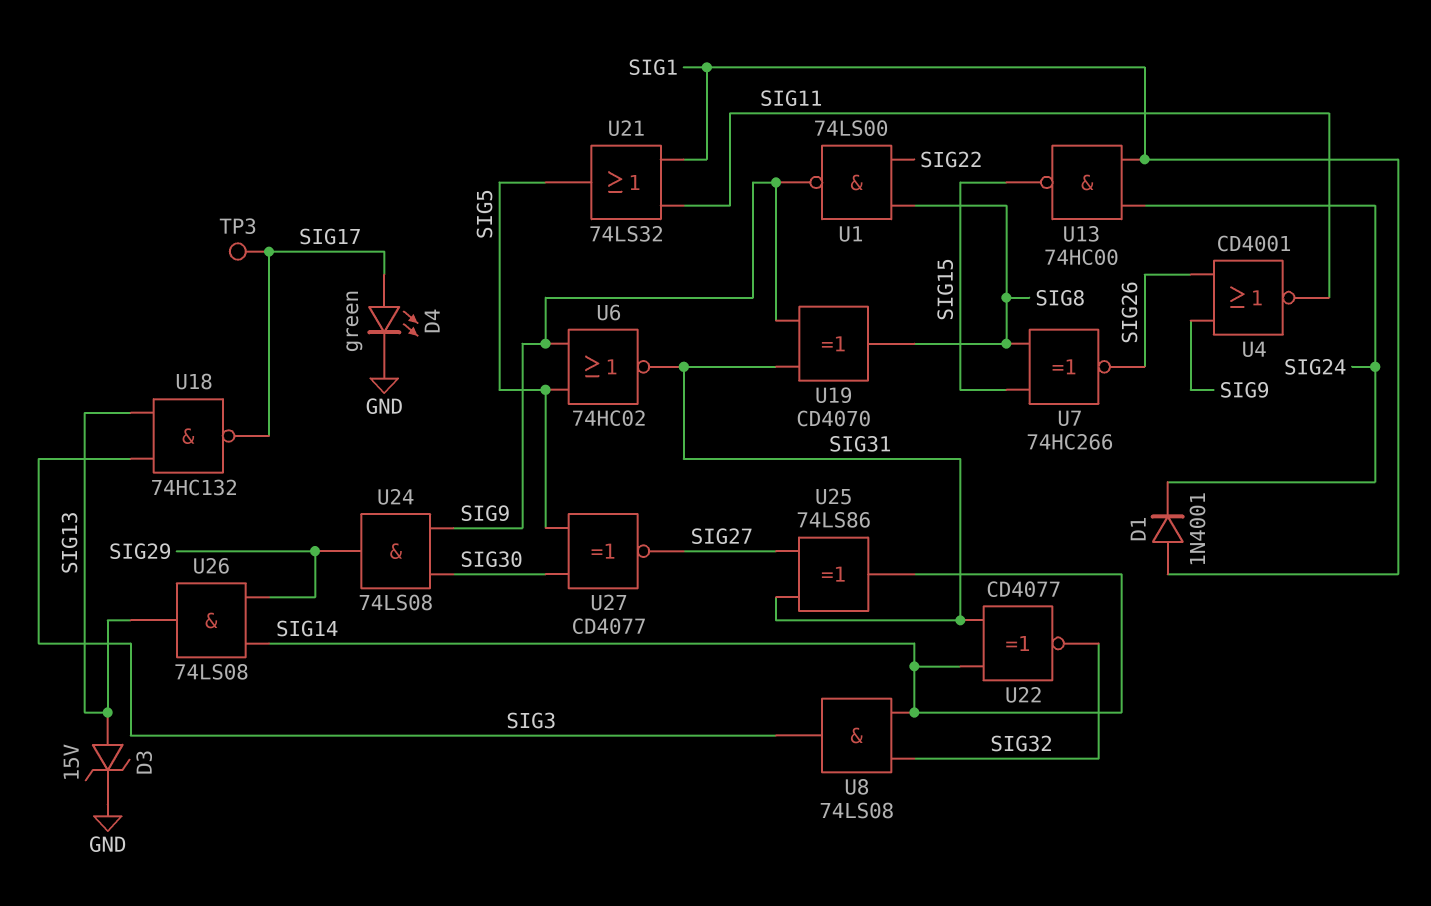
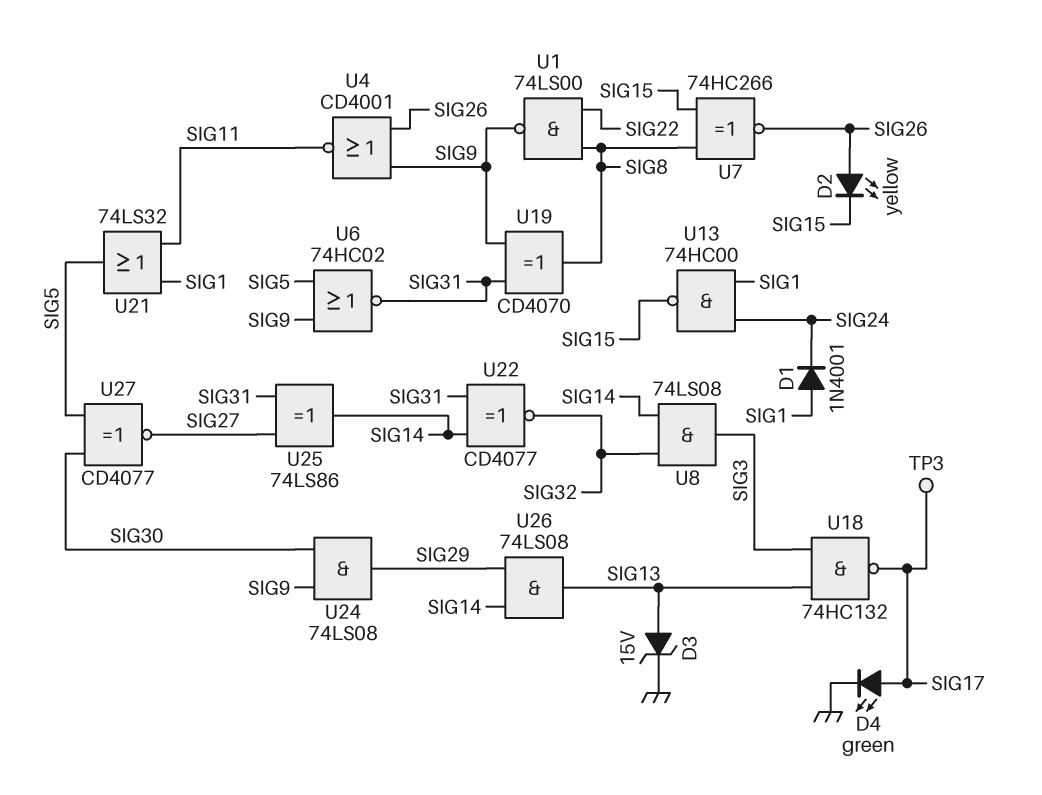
D2: none -> LED yellow (A SIG26, K SIG15)

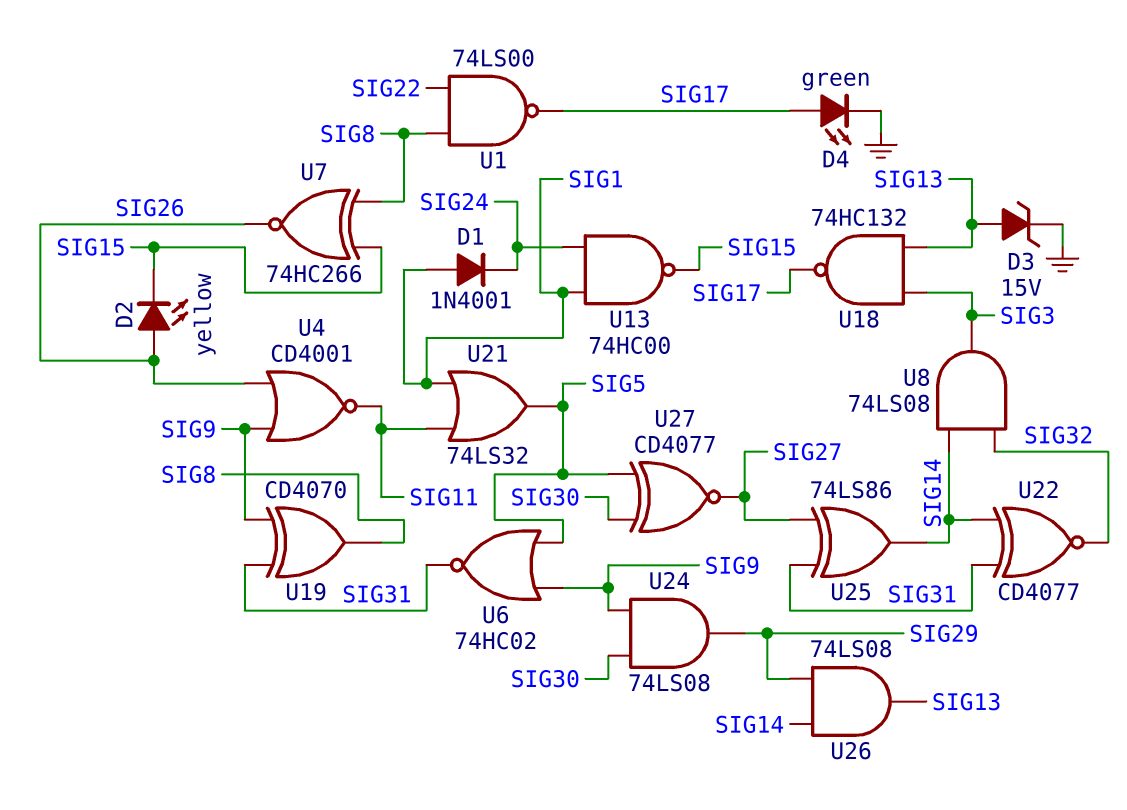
TP3: test point (SIG17) -> none
U1: NAND 74LS00 (in SIG8, in SIG22, out SIG9) -> NAND 74LS00 (in SIG8, in SIG22, out SIG17)

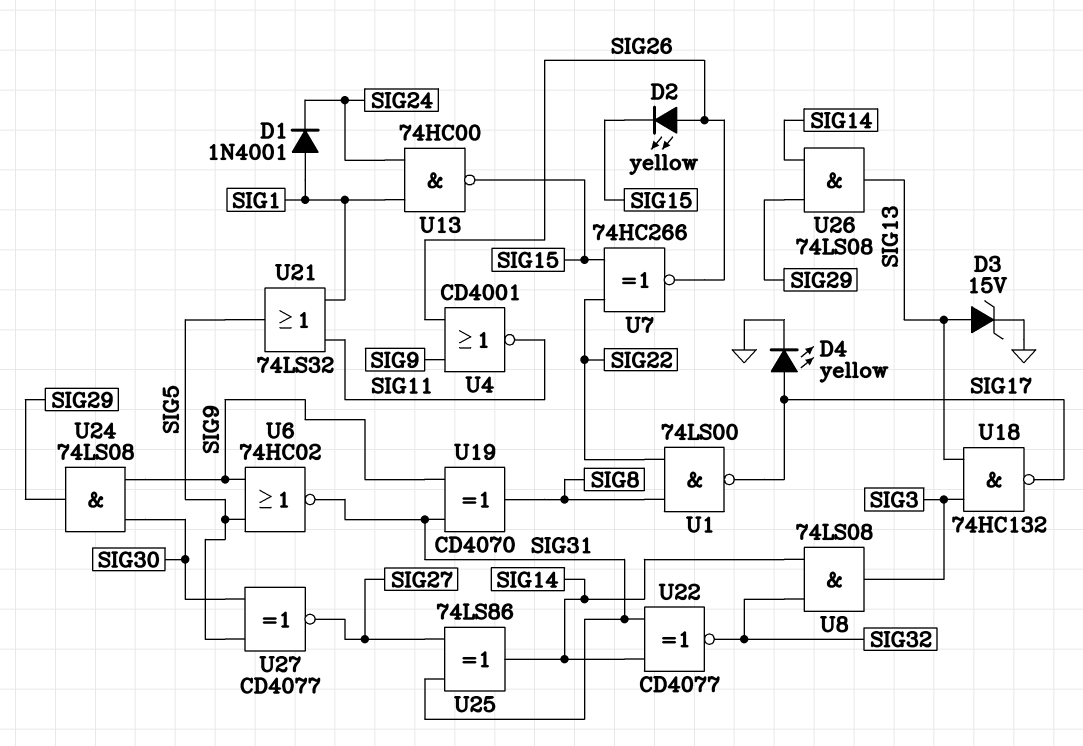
D4: LED green (A SIG17, K GND) -> LED yellow (A SIG17, K GND)
U7: XNOR 74HC266 (in SIG8, in SIG15, out SIG26) -> XNOR 74HC266 (in SIG15, in SIG22, out SIG26)

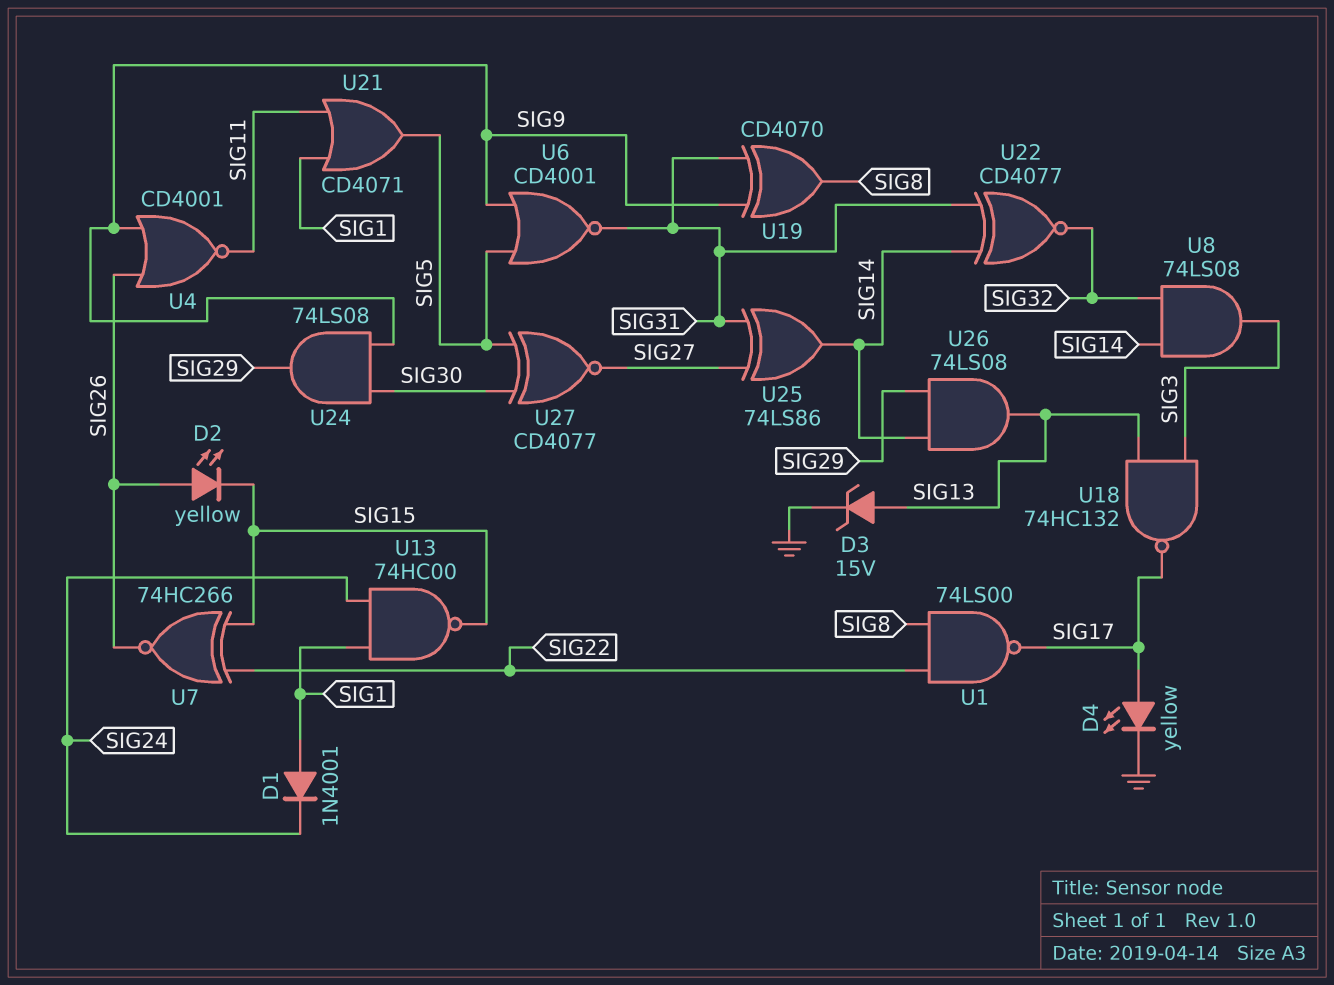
U6: NOR 74HC02 (in SIG5, in SIG9, out SIG31) -> NOR CD4001 (in SIG5, in SIG9, out SIG31)
U21: OR 74LS32 (in SIG1, in SIG11, out SIG5) -> OR CD4071 (in SIG1, in SIG11, out SIG5)

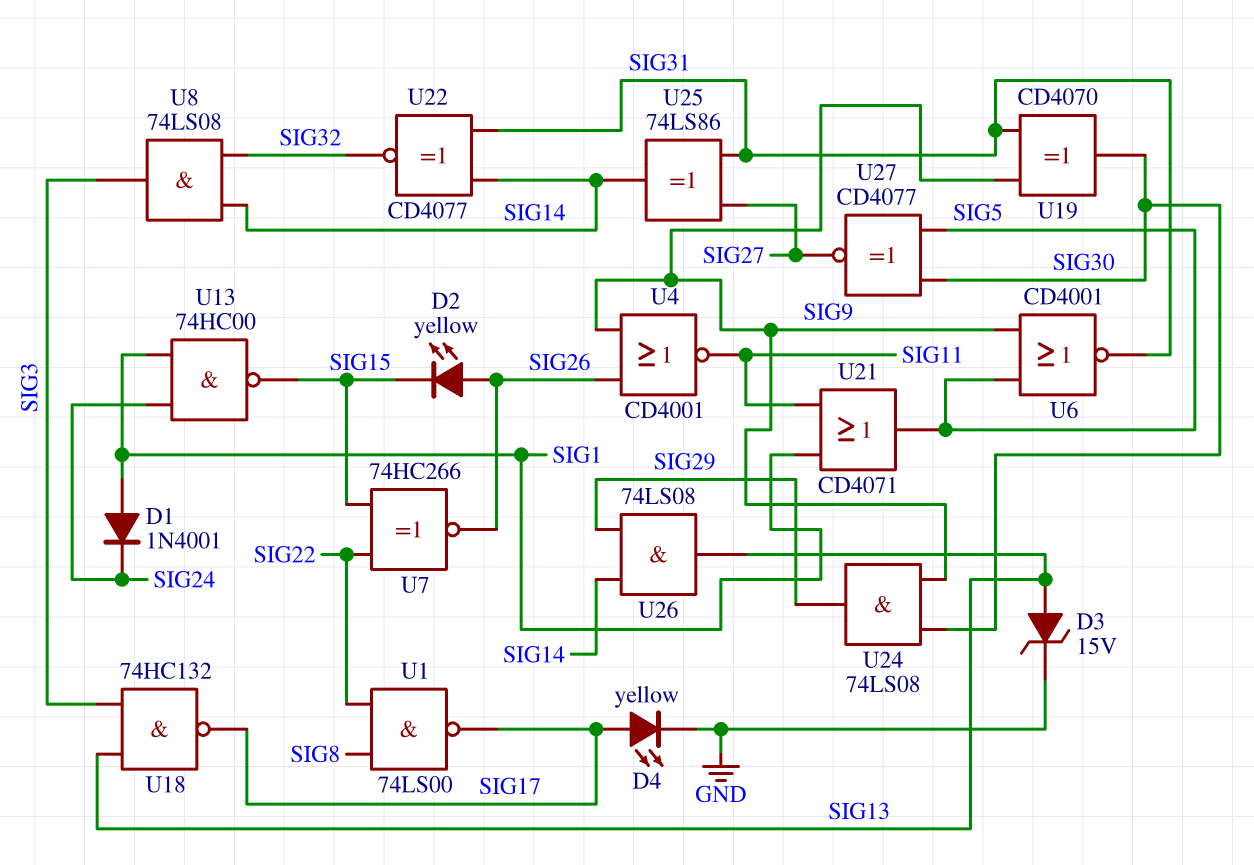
U19: XOR CD4070 (in SIG9, in SIG31, out SIG8) -> XOR CD4070 (in SIG9, in SIG31, out SIG30)

